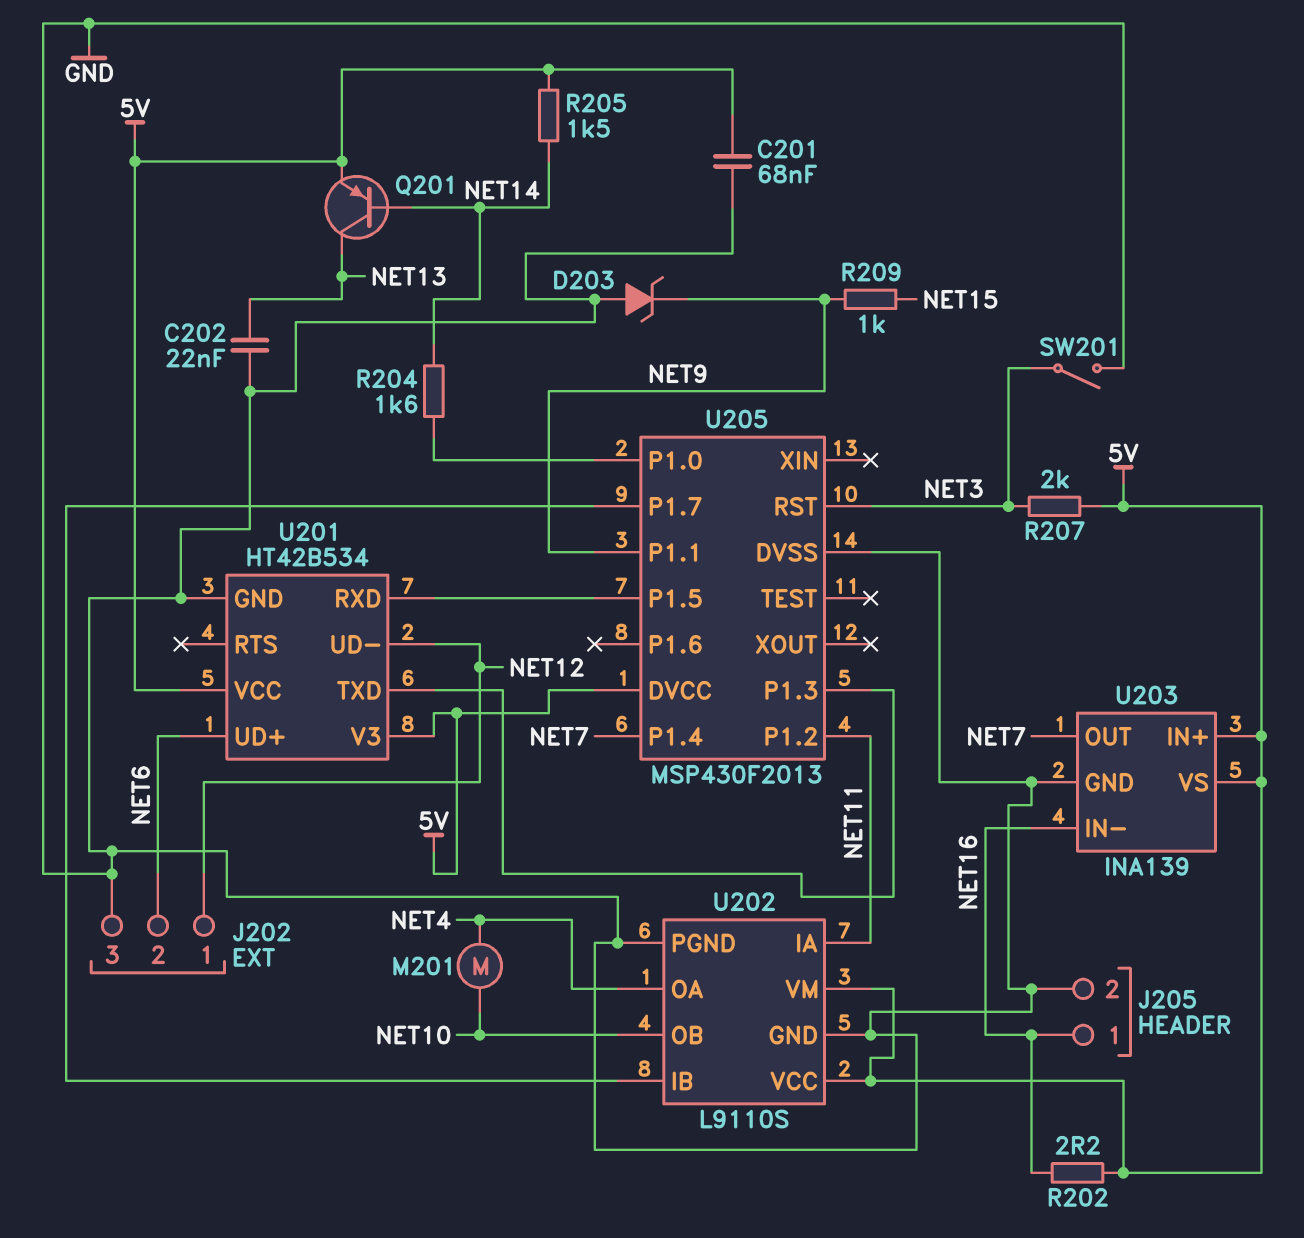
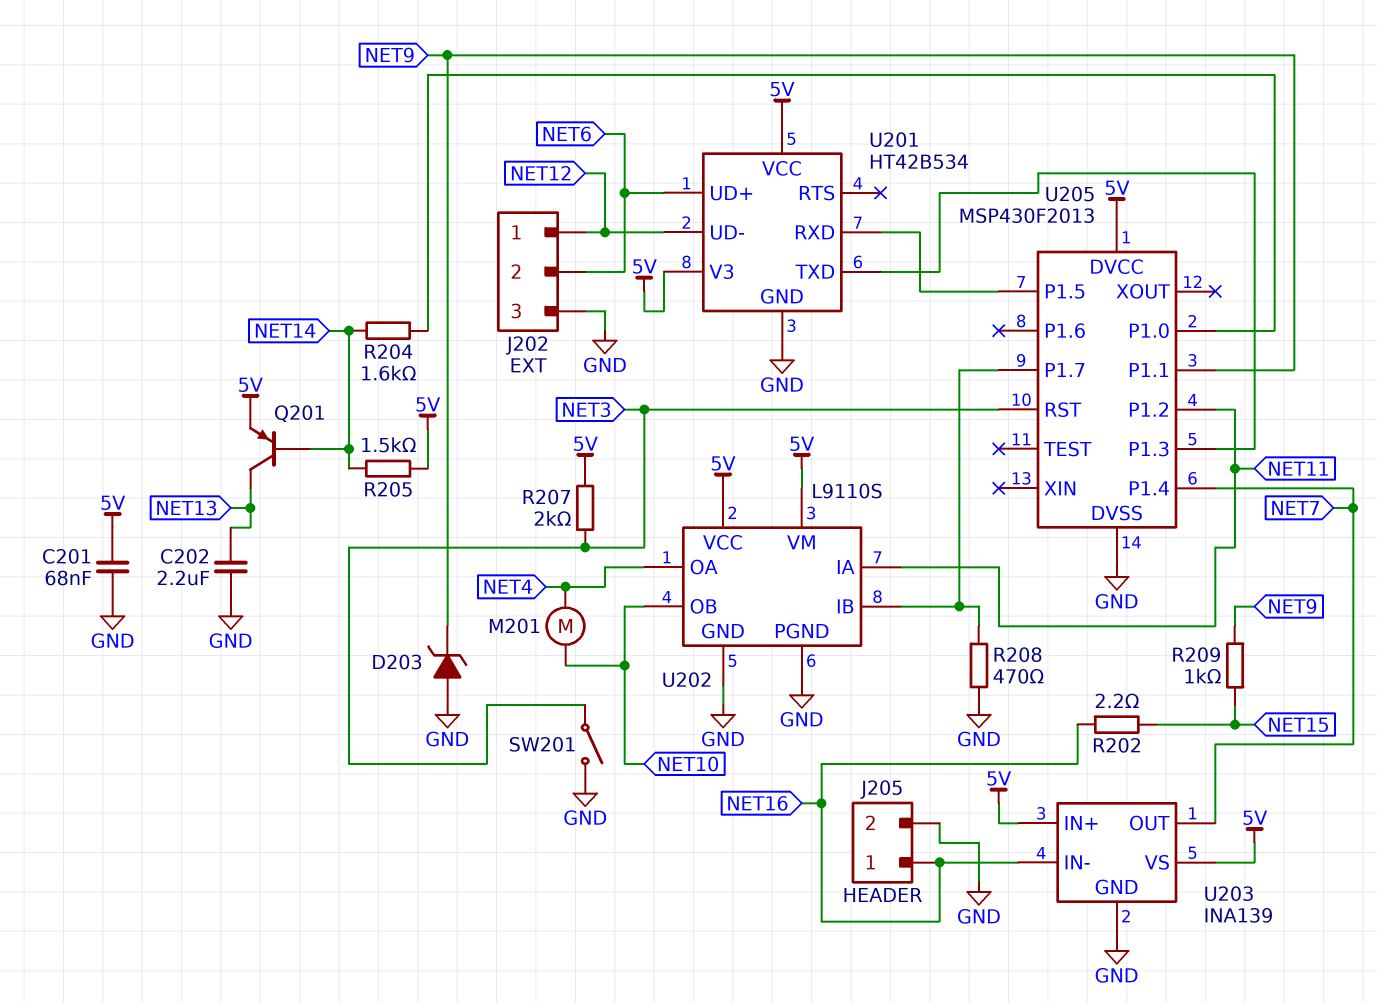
C202: 22nF (GND, NET13) -> 2.2uF (GND, NET13)
R202: 2.2 (5V, NET16) -> 2.2 (NET15, NET16)
R208: none -> 470 (GND, U202/IB)

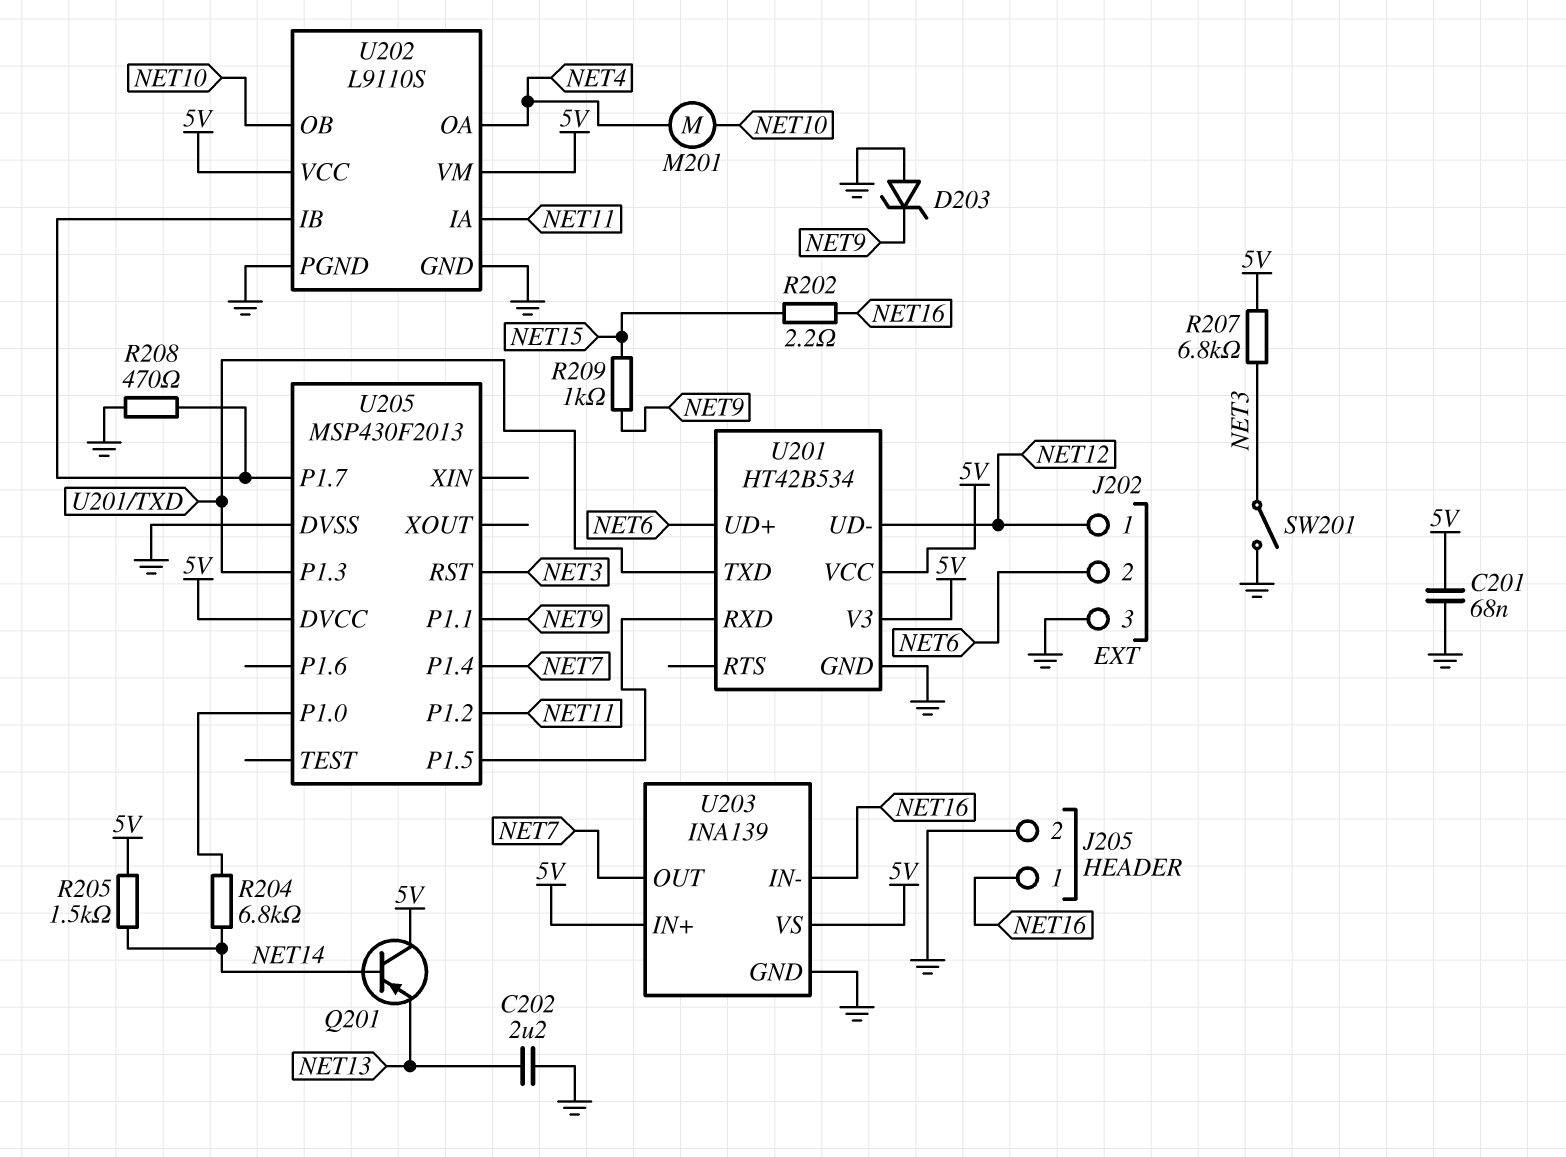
Q201: PNP (B NET14, C NET13, E 5V) -> PNP (B NET14, C 5V, E NET13)
R204: 1.6k (NET14, U205/P1.0) -> 6.8k (NET14, U205/P1.0)
R207: 2k (5V, NET3) -> 6.8k (5V, NET3)

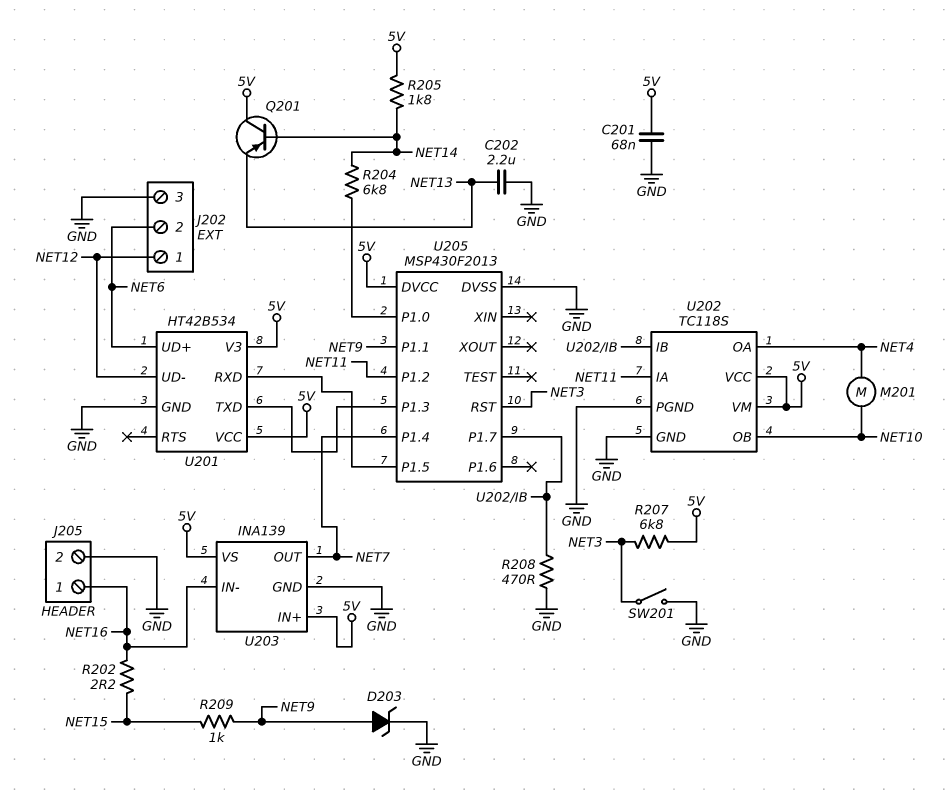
D203: zener (A GND, K NET9) -> zener (A NET9, K GND)
R205: 1.5k (5V, NET14) -> 1.8k (5V, NET14)
U202: L9110S -> TC118S

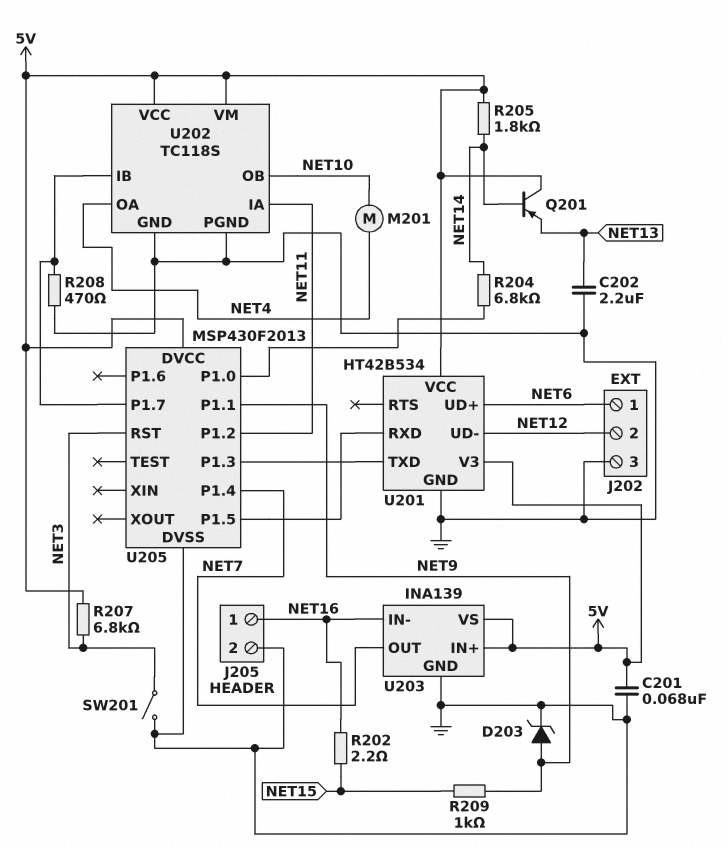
J202 pin 1: NET12 -> NET6
J202 pin 2: NET6 -> NET12

